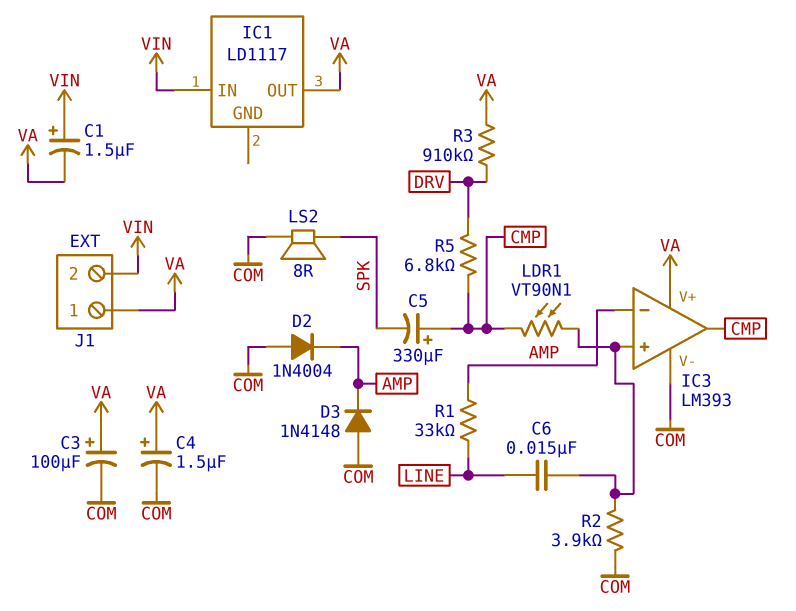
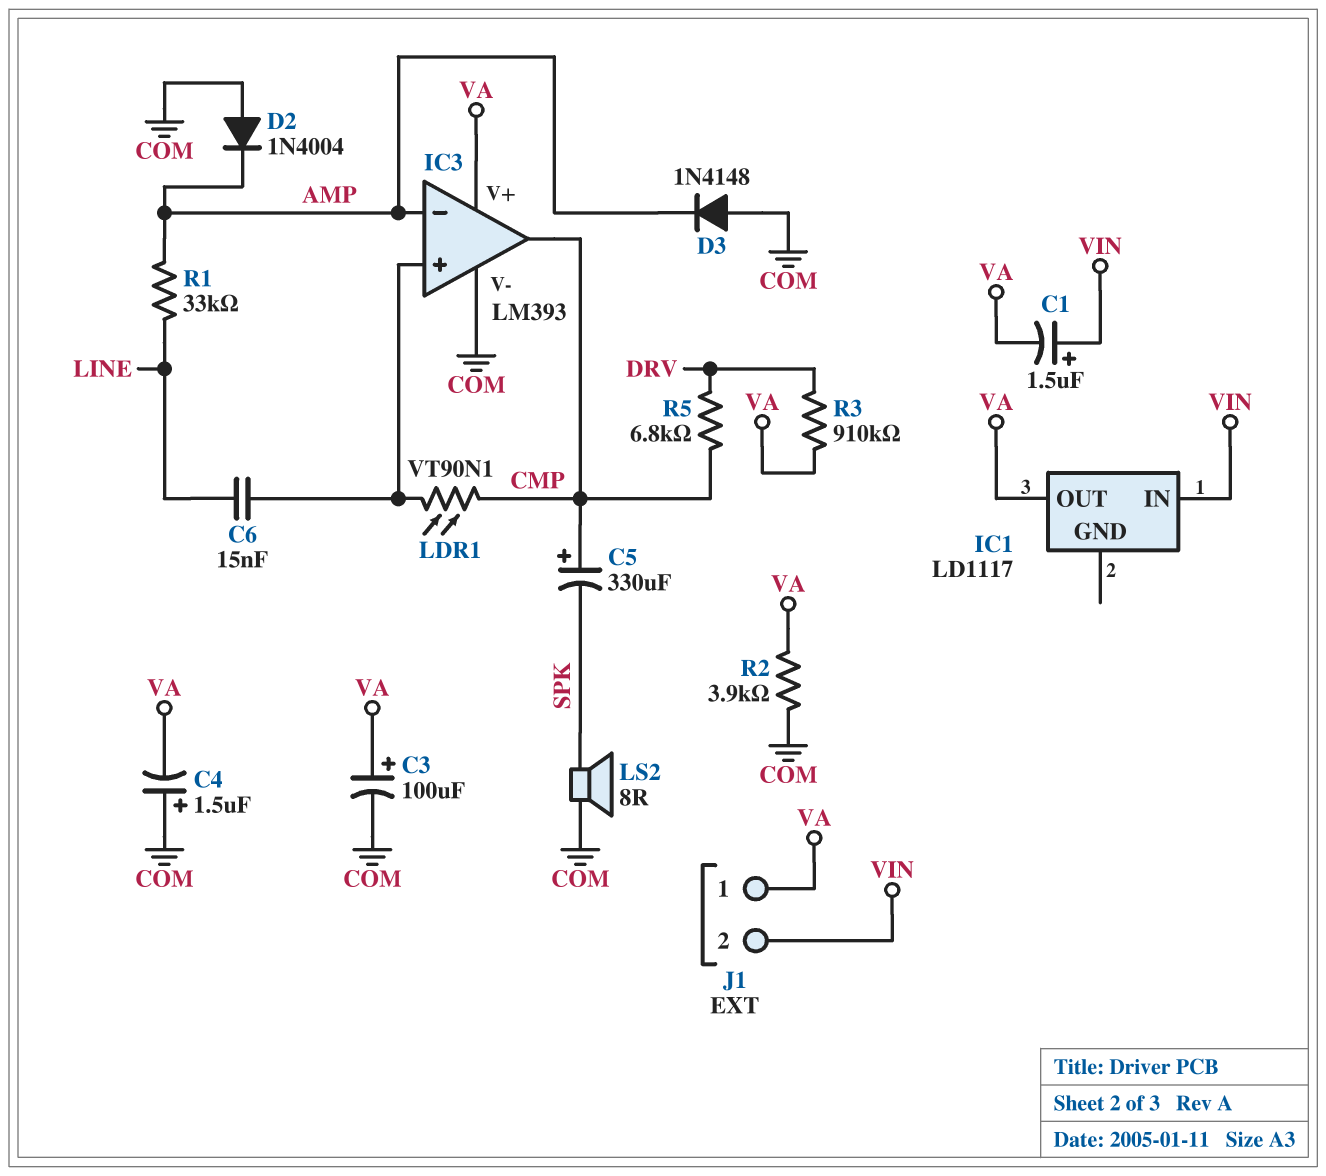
C4: 1.5uF (plus VA, minus COM) -> 1.5uF (plus COM, minus VA)
R2: 3.9k (COM, IC3/in+) -> 3.9k (COM, VA)

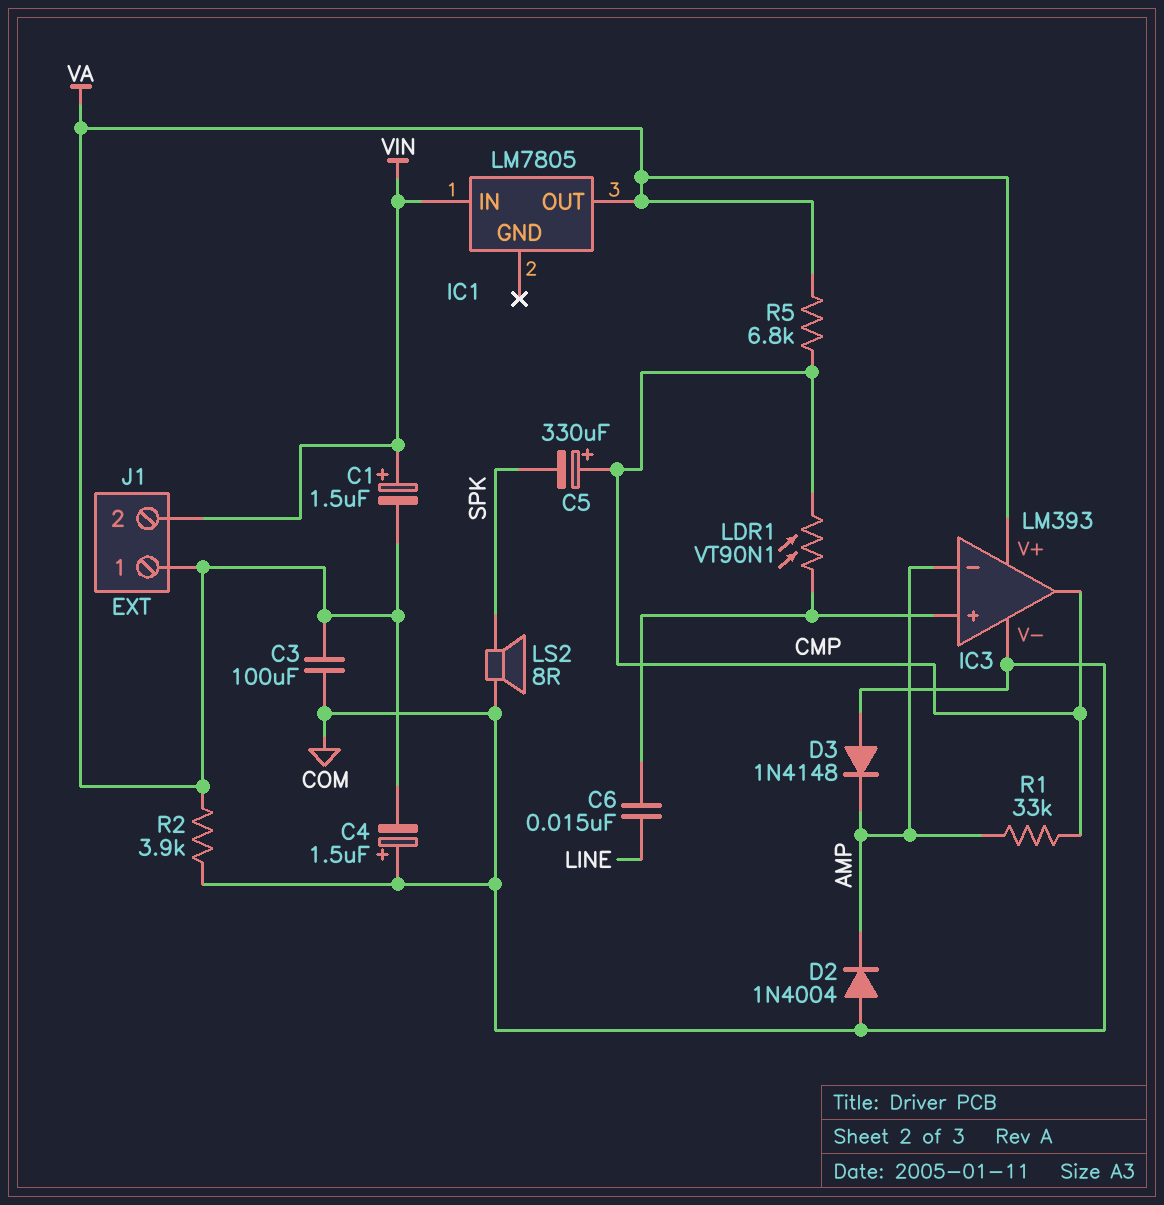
C3: 100uF (plus VA, minus COM) -> 100uF (COM, VA)
IC1: LD1117 -> LM7805
R1: 33k (AMP, LINE) -> 33k (AMP, CMP)
R3: 910k (DRV, VA) -> none
R5: 6.8k (CMP, DRV) -> 6.8k (CMP, VA)

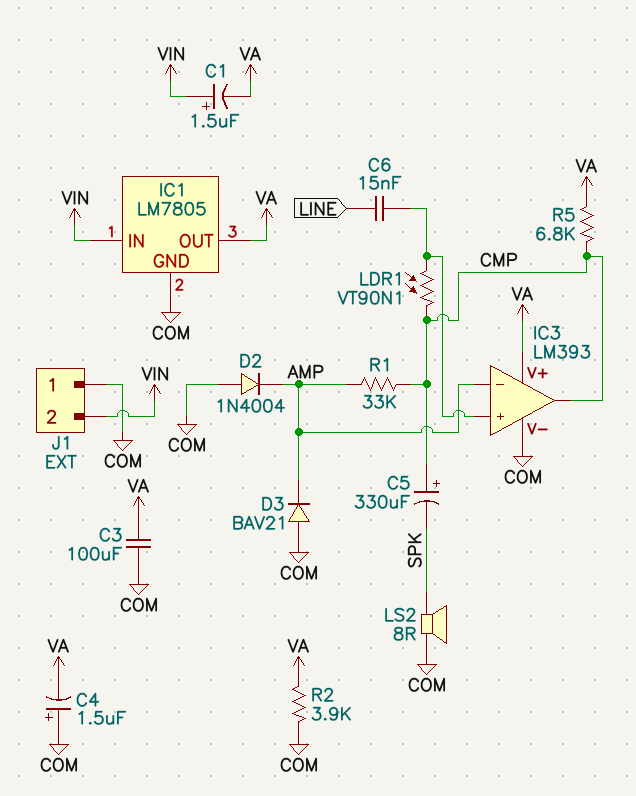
D3: diode 1N4148 (A COM, K AMP) -> diode BAV21 (A COM, K AMP)
IC1 pin GND: none -> COM
J1 pin 1: VA -> COM

